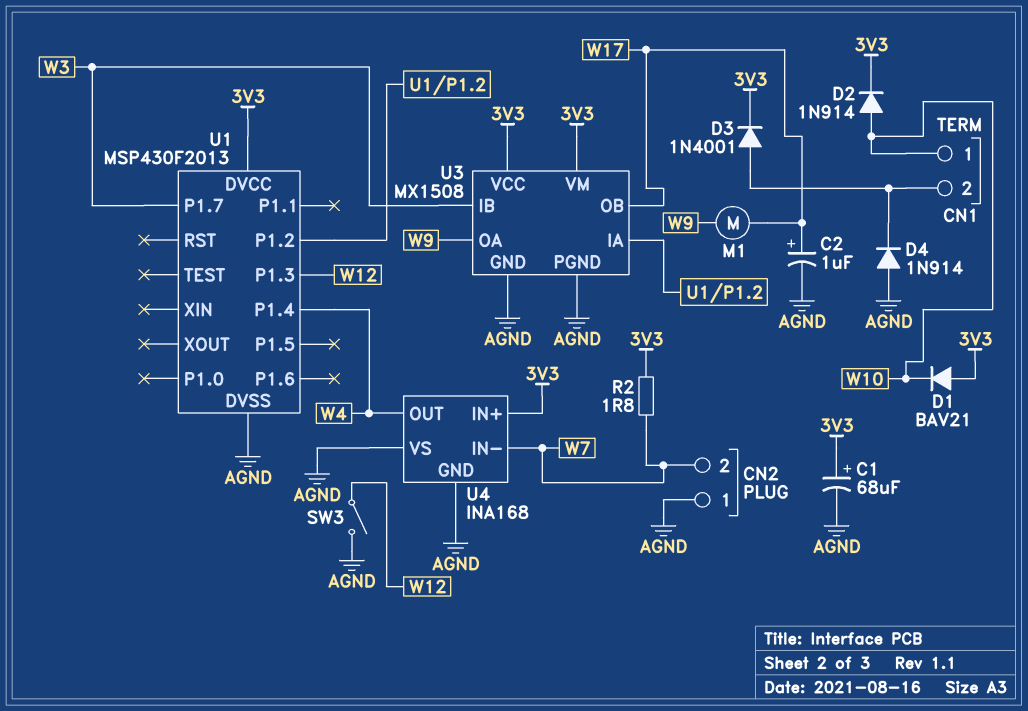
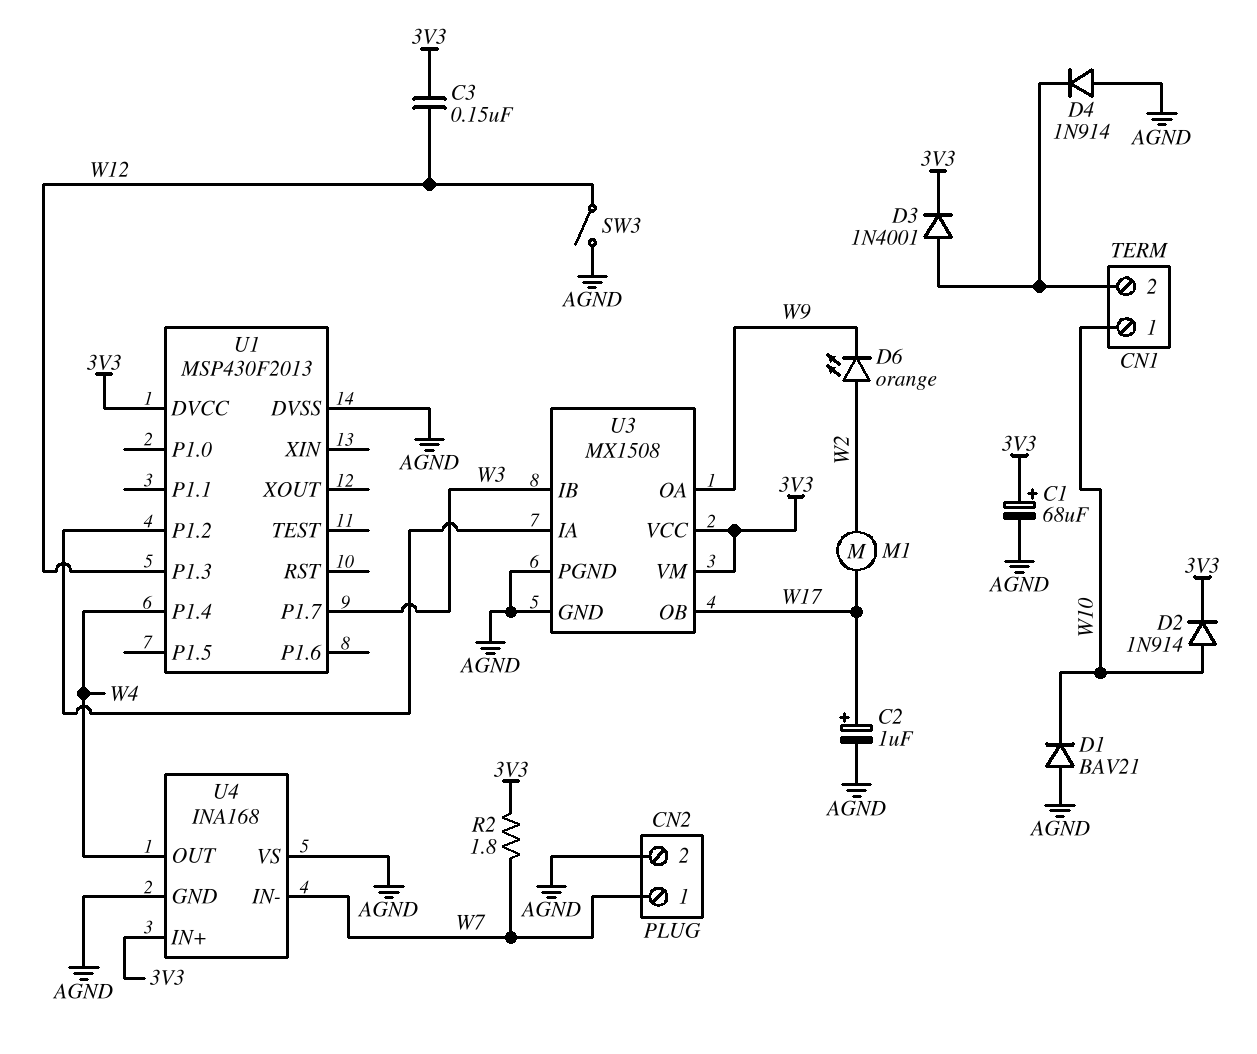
C3: none -> 150nF (3V3, W12)
CN2 pin 1: AGND -> W7
CN2 pin 2: W7 -> AGND
D1: diode BAV21 (A 3V3, K W10) -> diode BAV21 (A AGND, K W10)
D6: none -> LED orange (A W2, K W9)
M1: motor (W9, W17) -> motor (W2, W17)

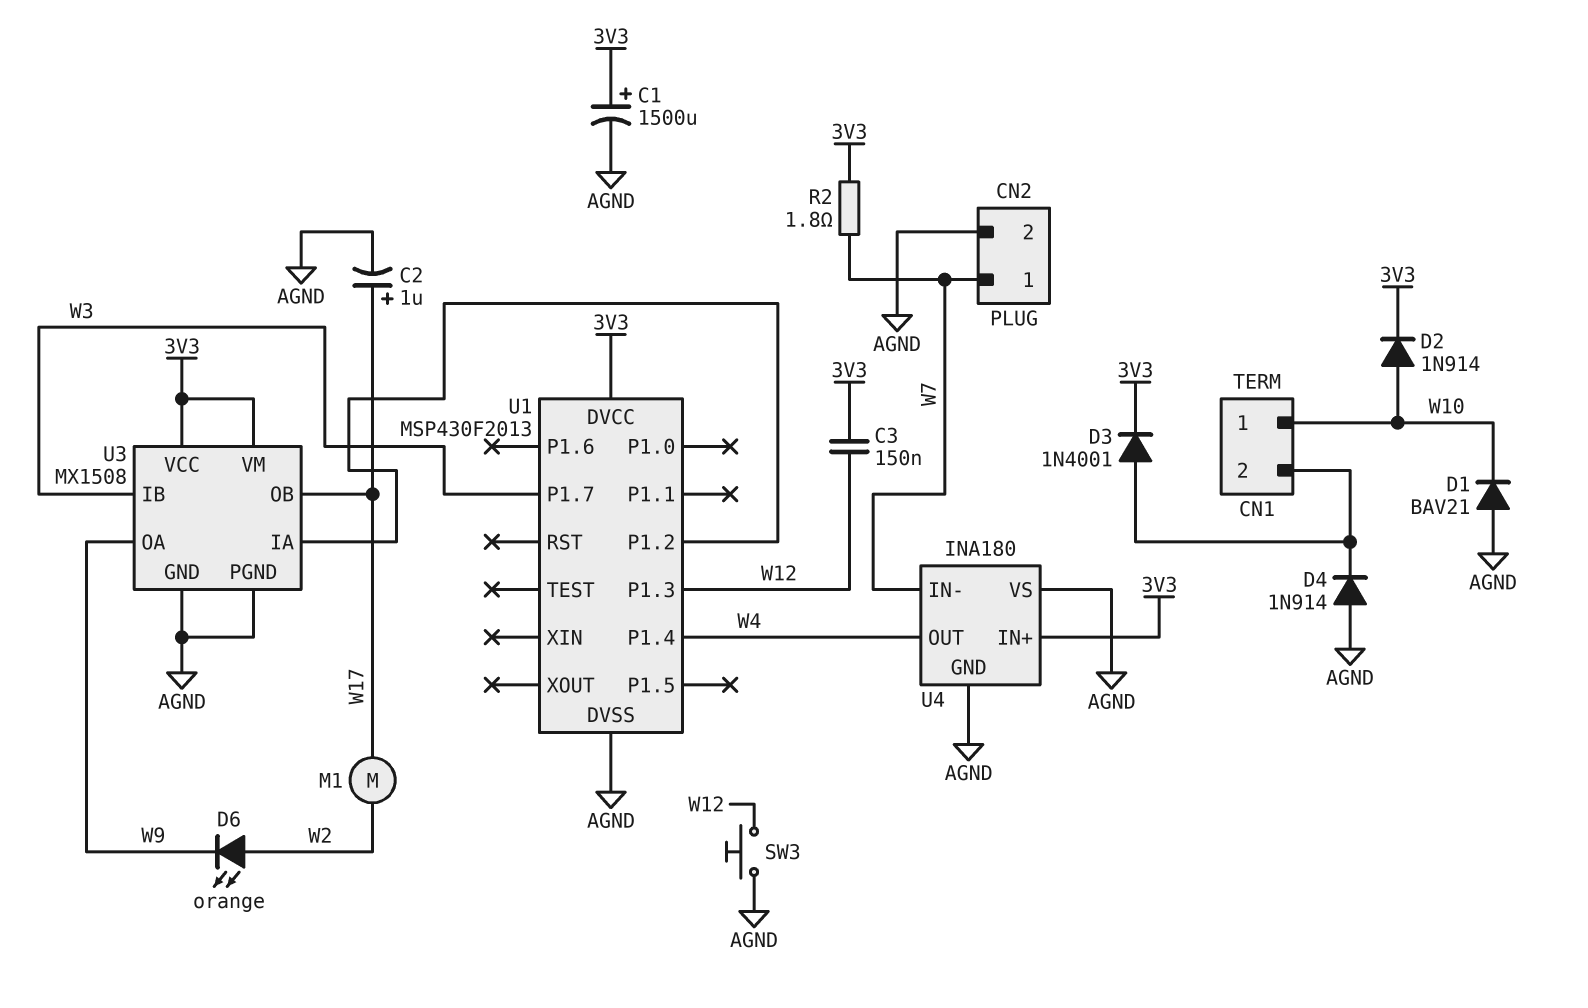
C1: 68uF (plus 3V3, minus AGND) -> 1500uF (plus 3V3, minus AGND)
SW3: switch (AGND, W12) -> button (AGND, W12)
U4: INA168 -> INA180

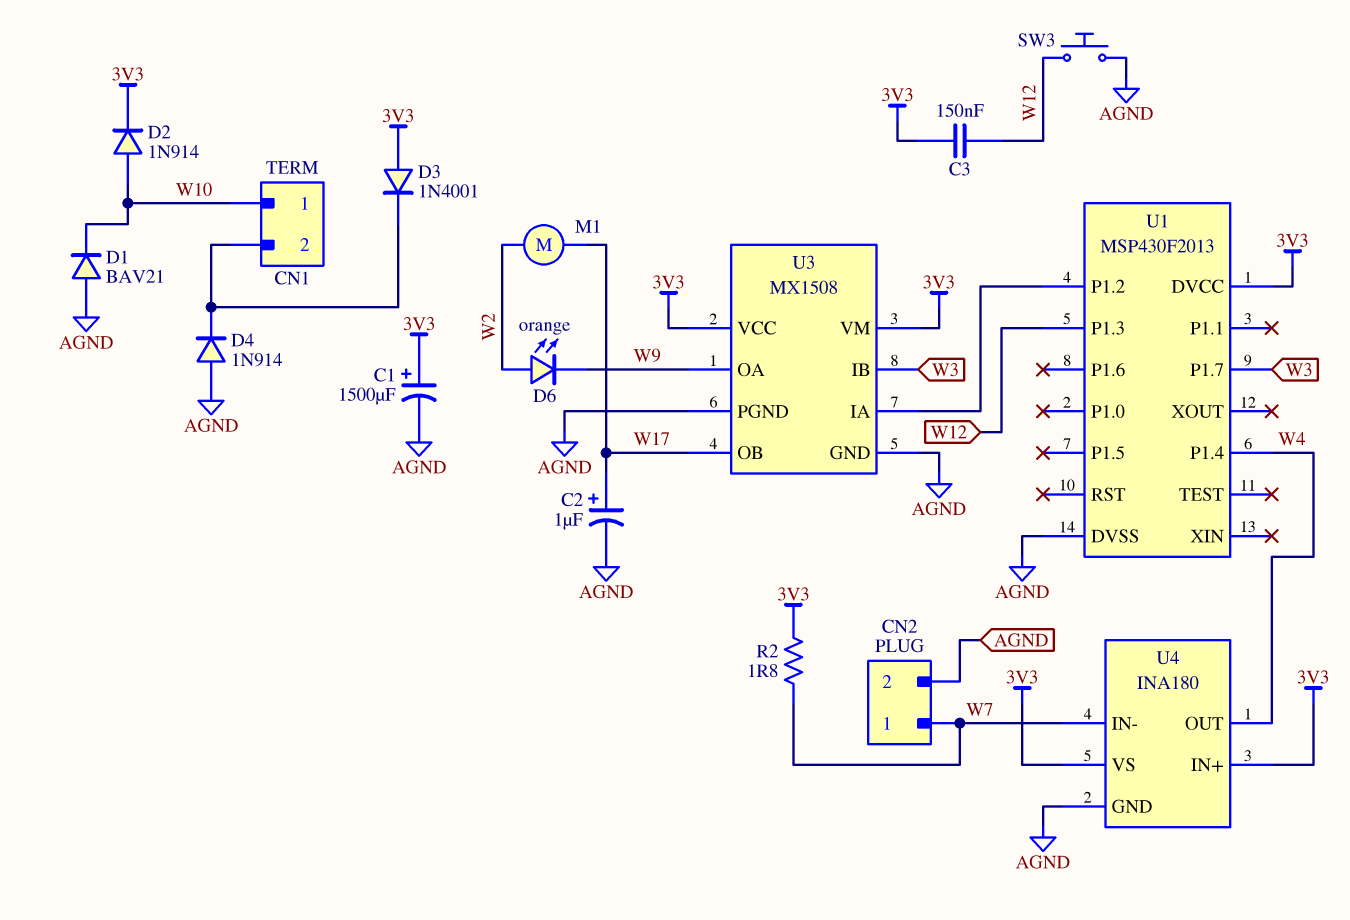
D3: diode 1N4001 (A CN1/2, K 3V3) -> diode 1N4001 (A 3V3, K CN1/2)
U4 pin VS: AGND -> 3V3

